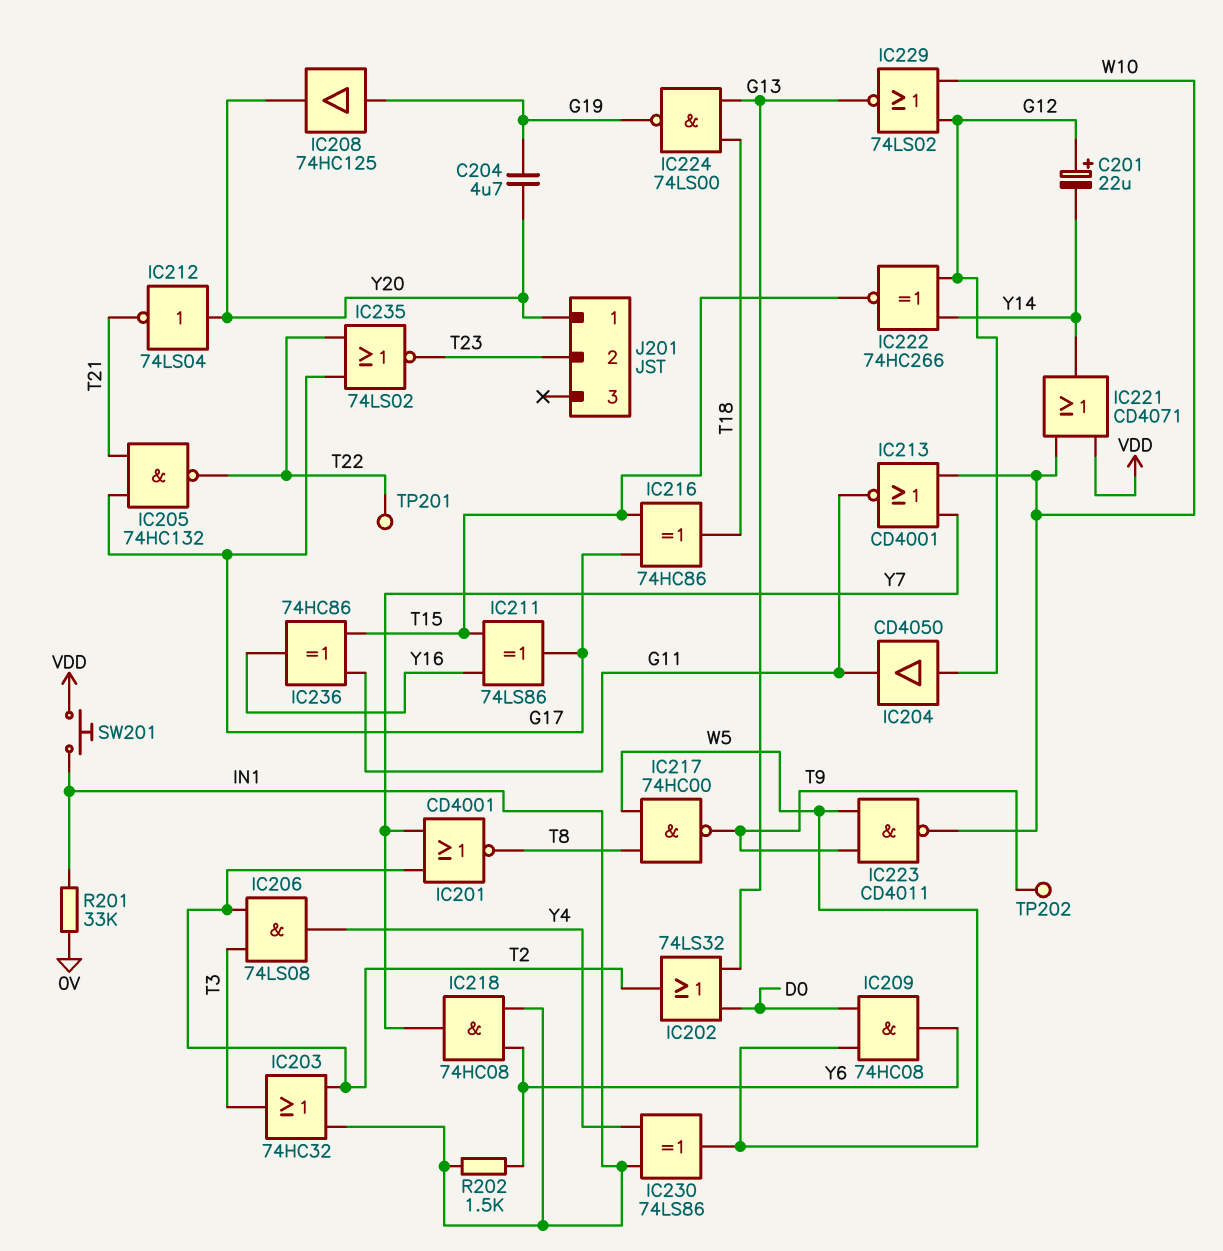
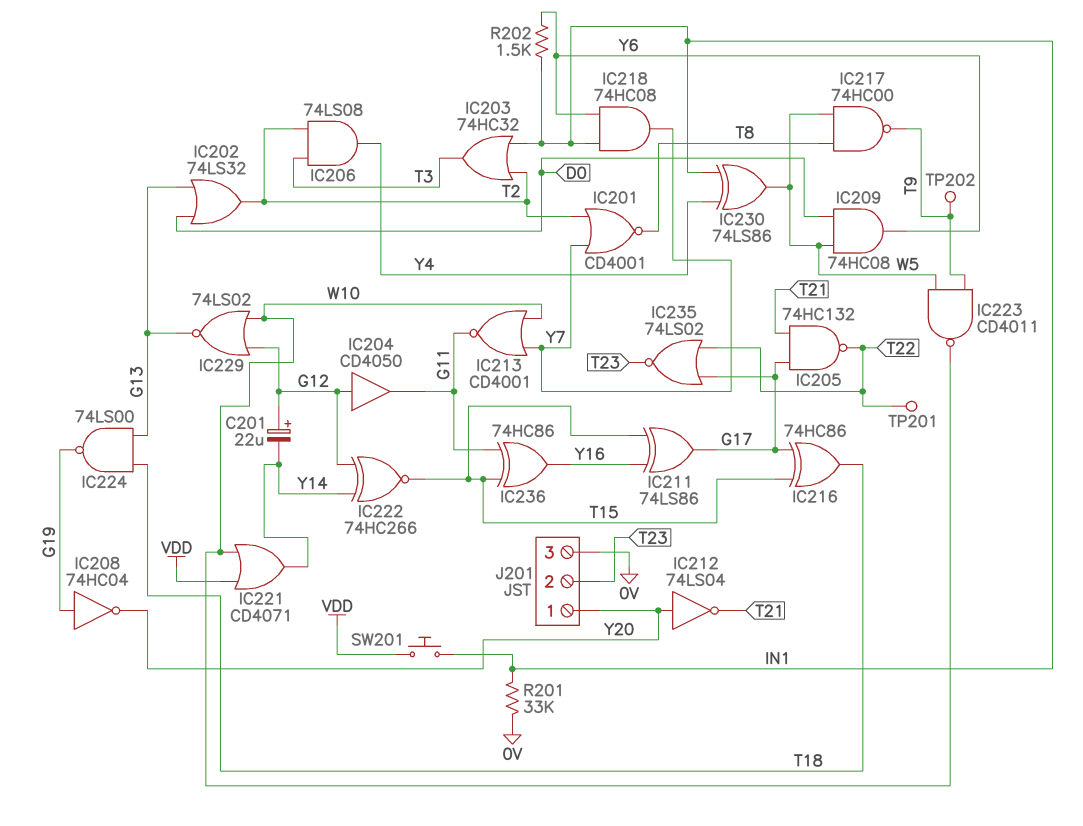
C204: 4.7uF (G19, Y20) -> none
IC208: buffer 74HC125 (in G19, out Y20) -> NOT 74HC04 (in G19, out Y20)
J201 pin 3: none -> 0V

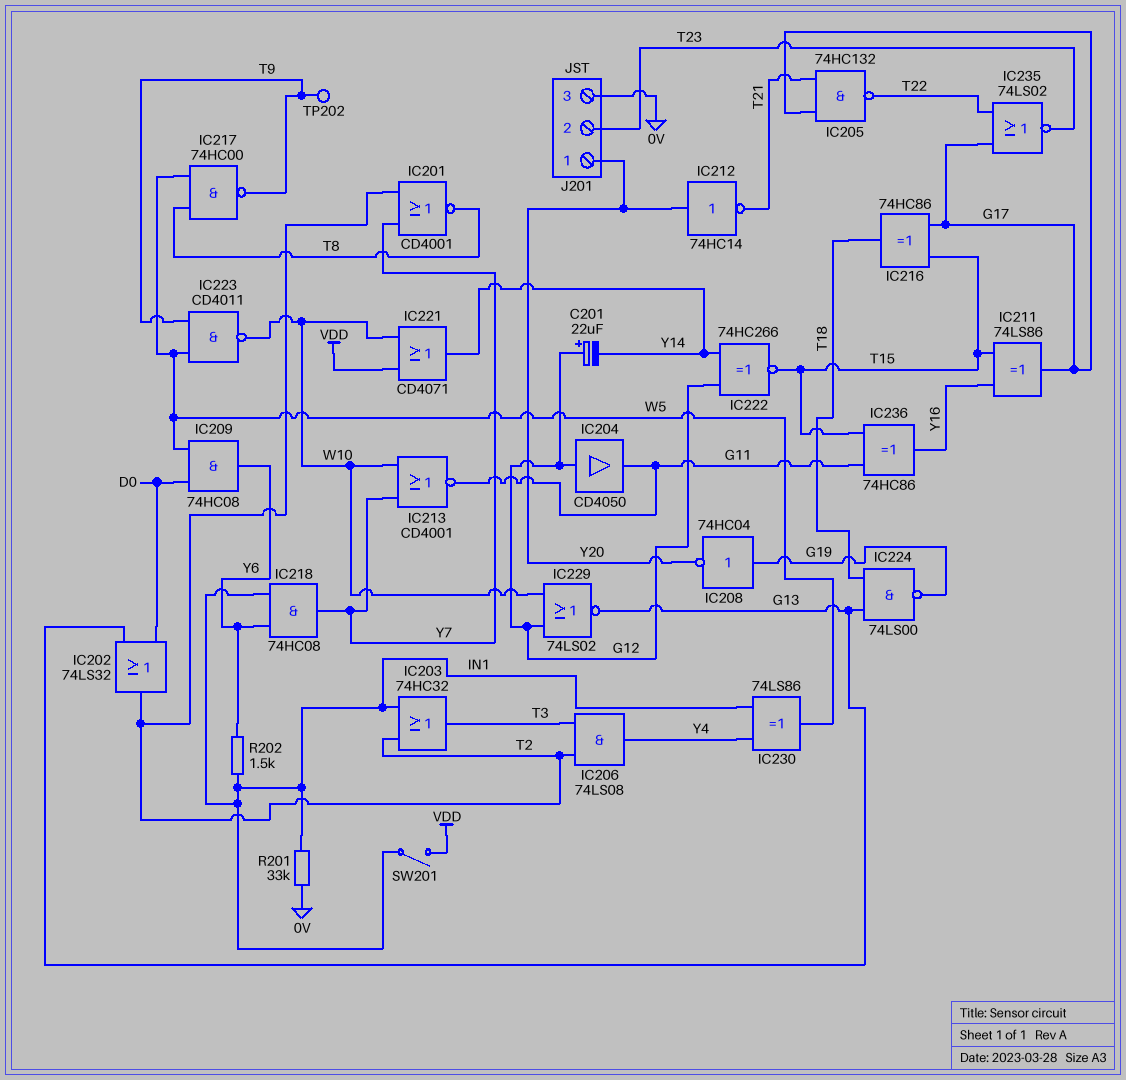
IC212: NOT 74LS04 (in Y20, out T21) -> NOT 74HC14 (in Y20, out T21)
SW201: button (IN1, VDD) -> switch (IN1, VDD)
TP201: test point (T22) -> none

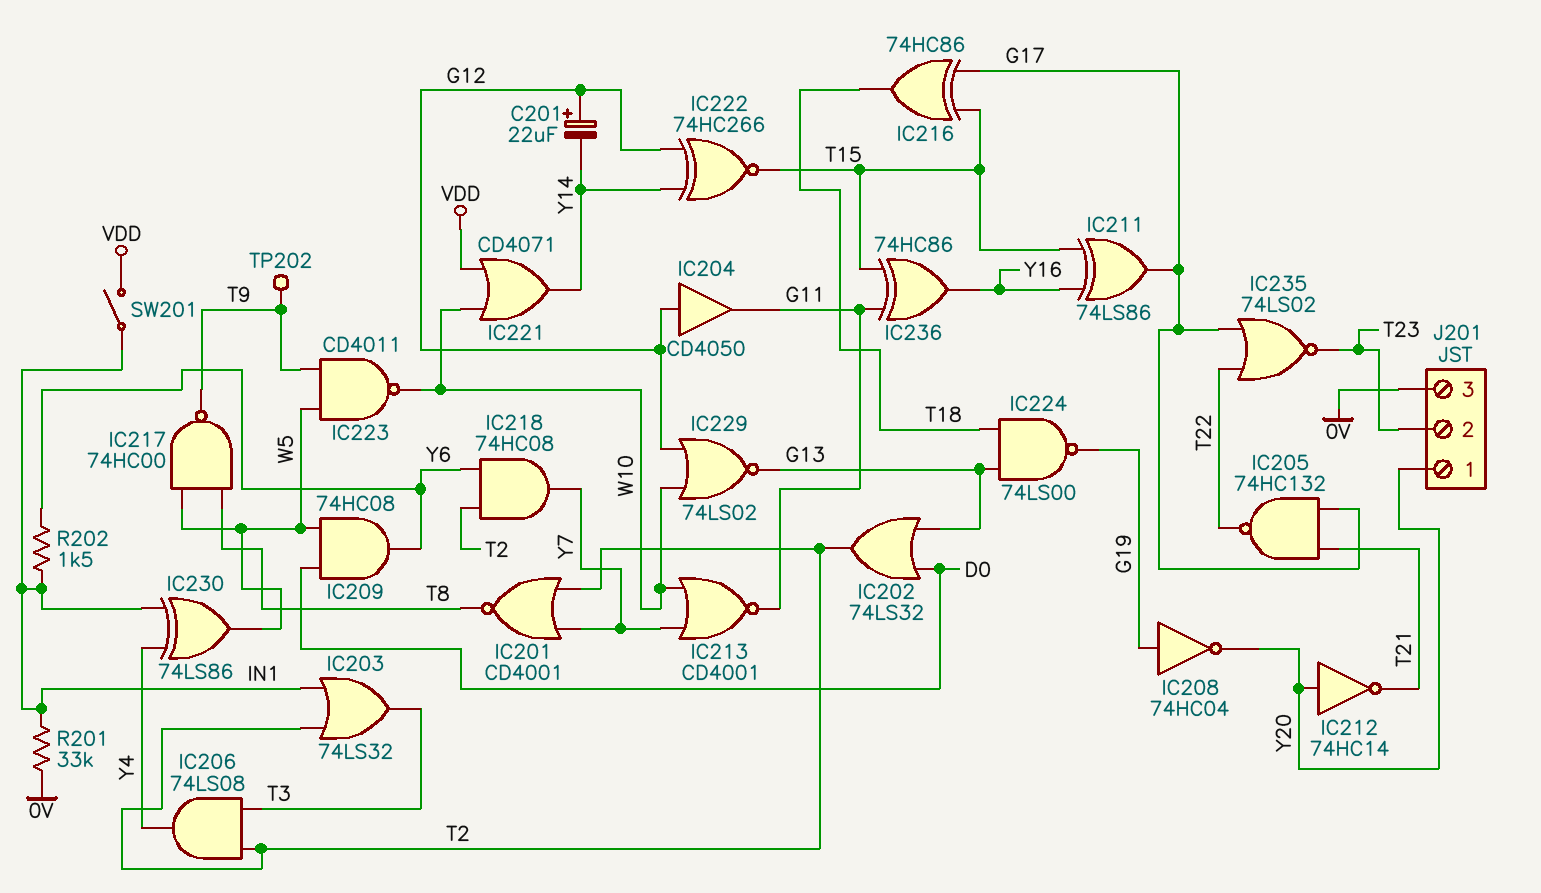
IC203: OR 74HC32 (in IN1, in T2, out T3) -> OR 74LS32 (in IN1, in T2, out T3)
IC218: AND 74HC08 (in IN1, in Y6, out Y7) -> AND 74HC08 (in T2, in Y6, out Y7)

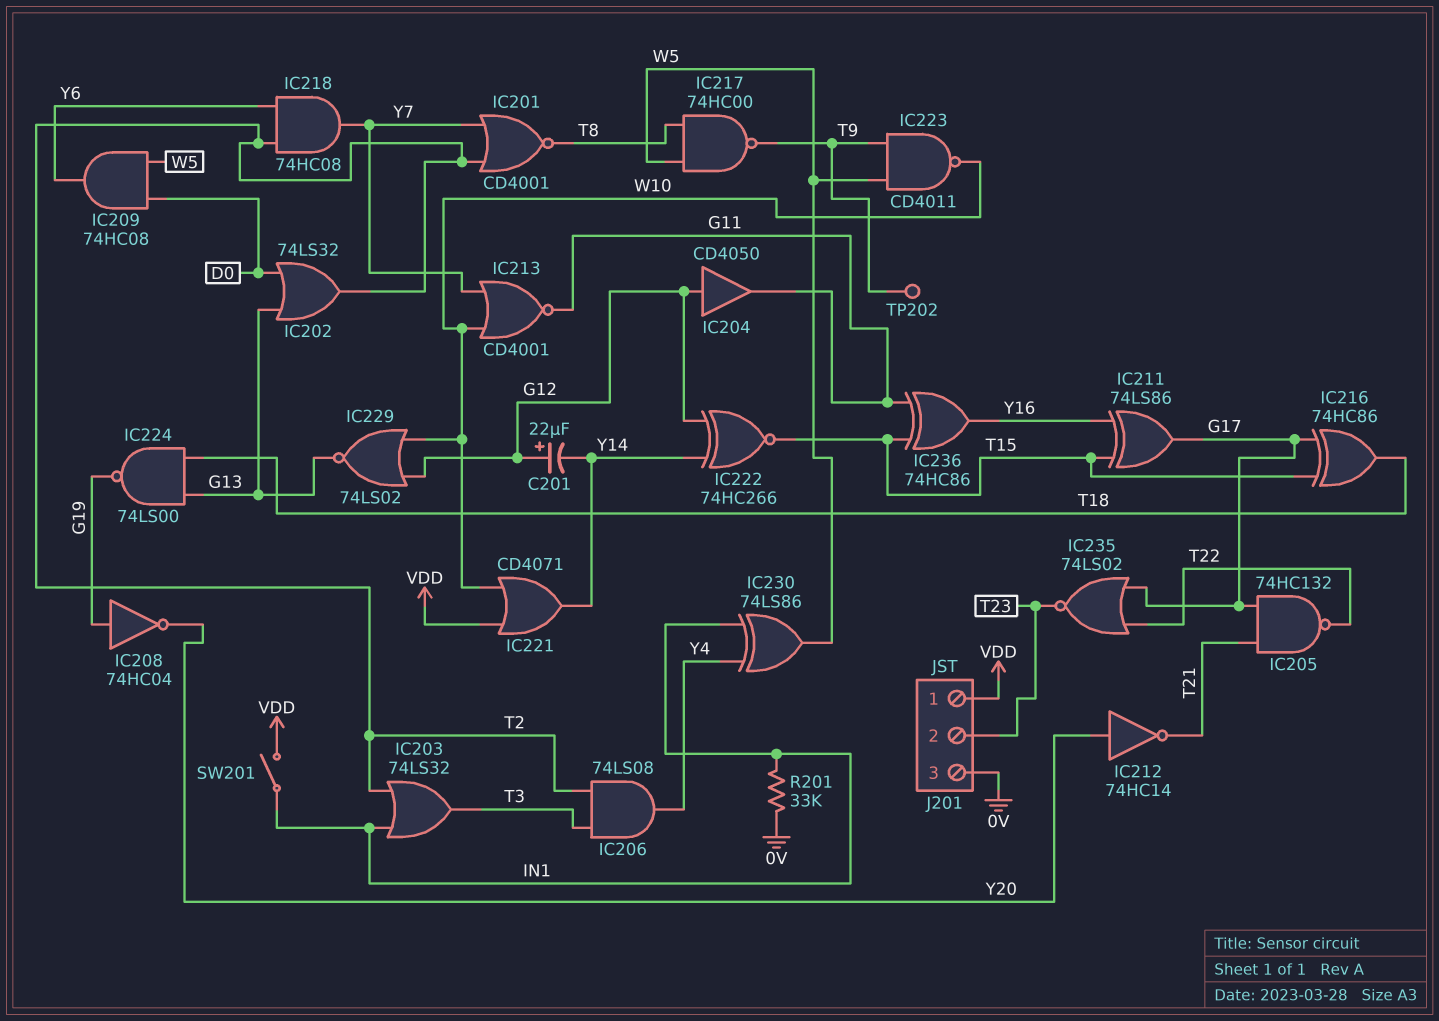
J201 pin 1: Y20 -> VDD
R202: 1.5k (IN1, Y6) -> none

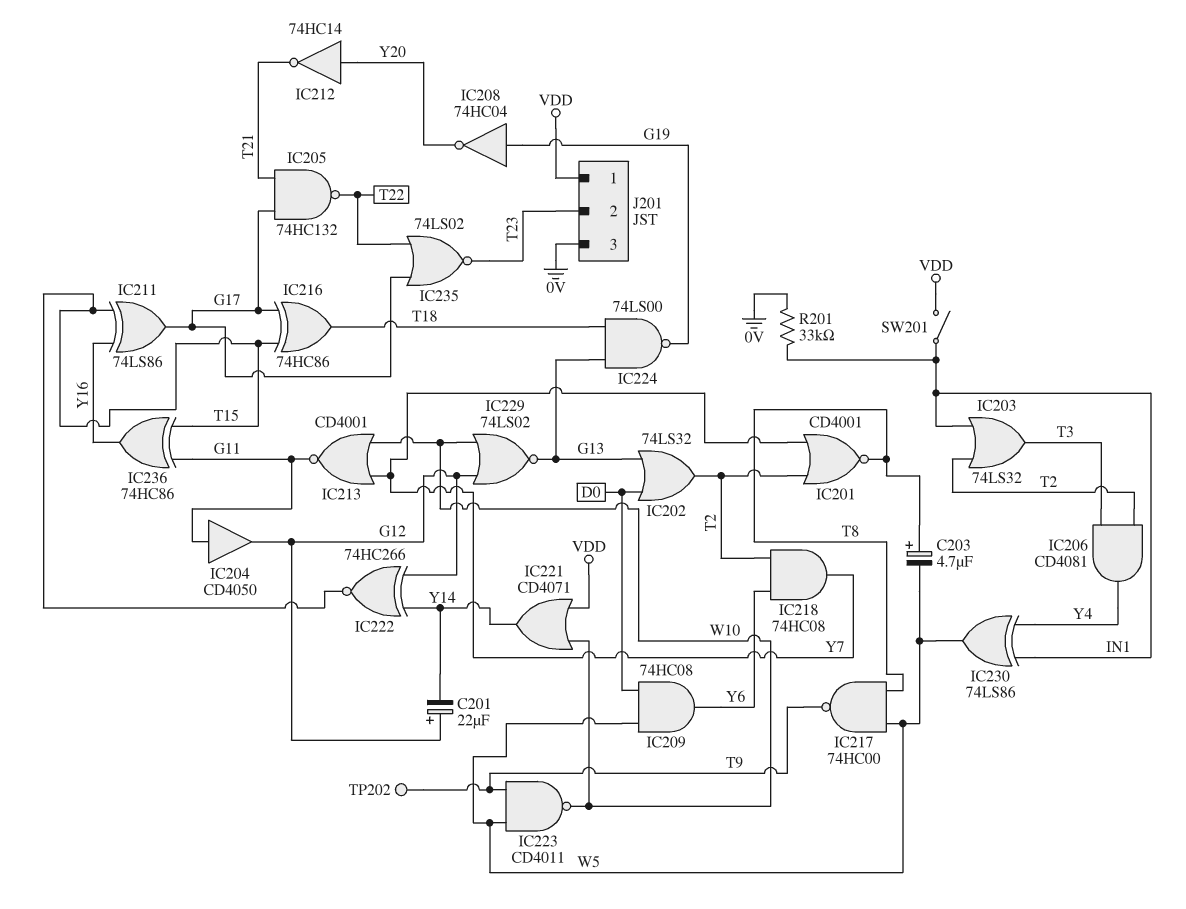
C203: none -> 4.7uF (plus T8, minus W5)
IC204: buffer CD4050 (in G12, out G11) -> buffer CD4050 (in G11, out G12)
IC206: AND 74LS08 (in T2, in T3, out Y4) -> AND CD4081 (in T2, in T3, out Y4)

